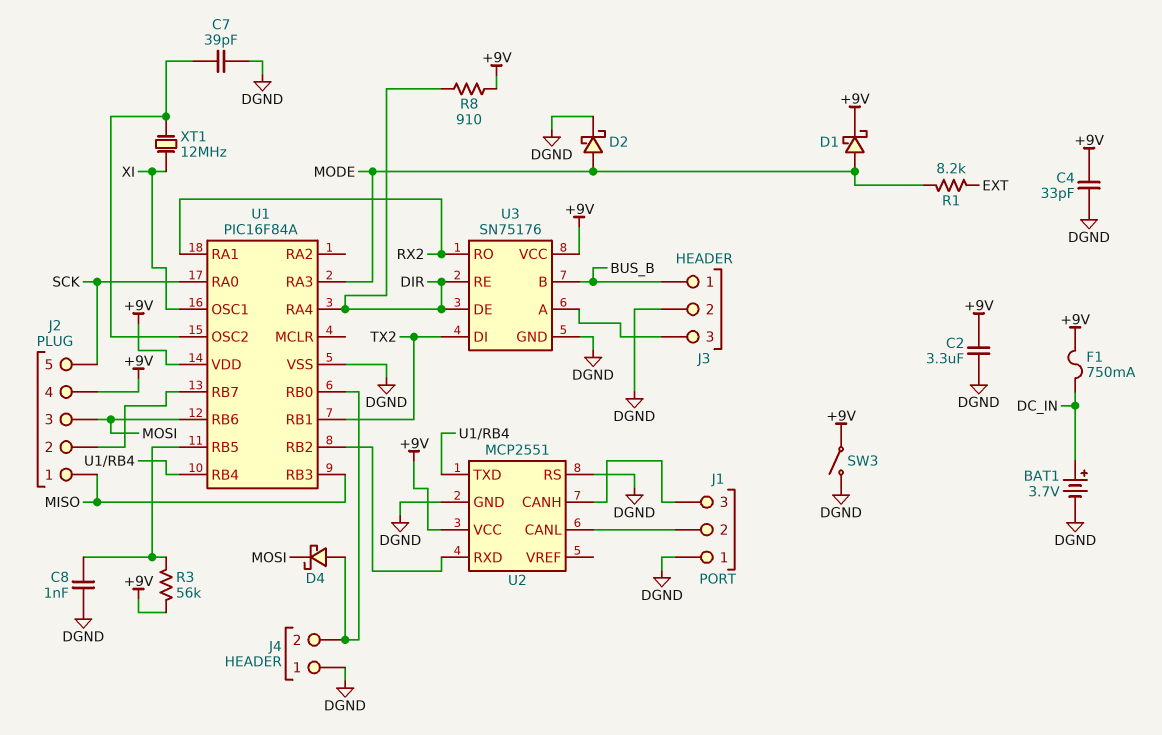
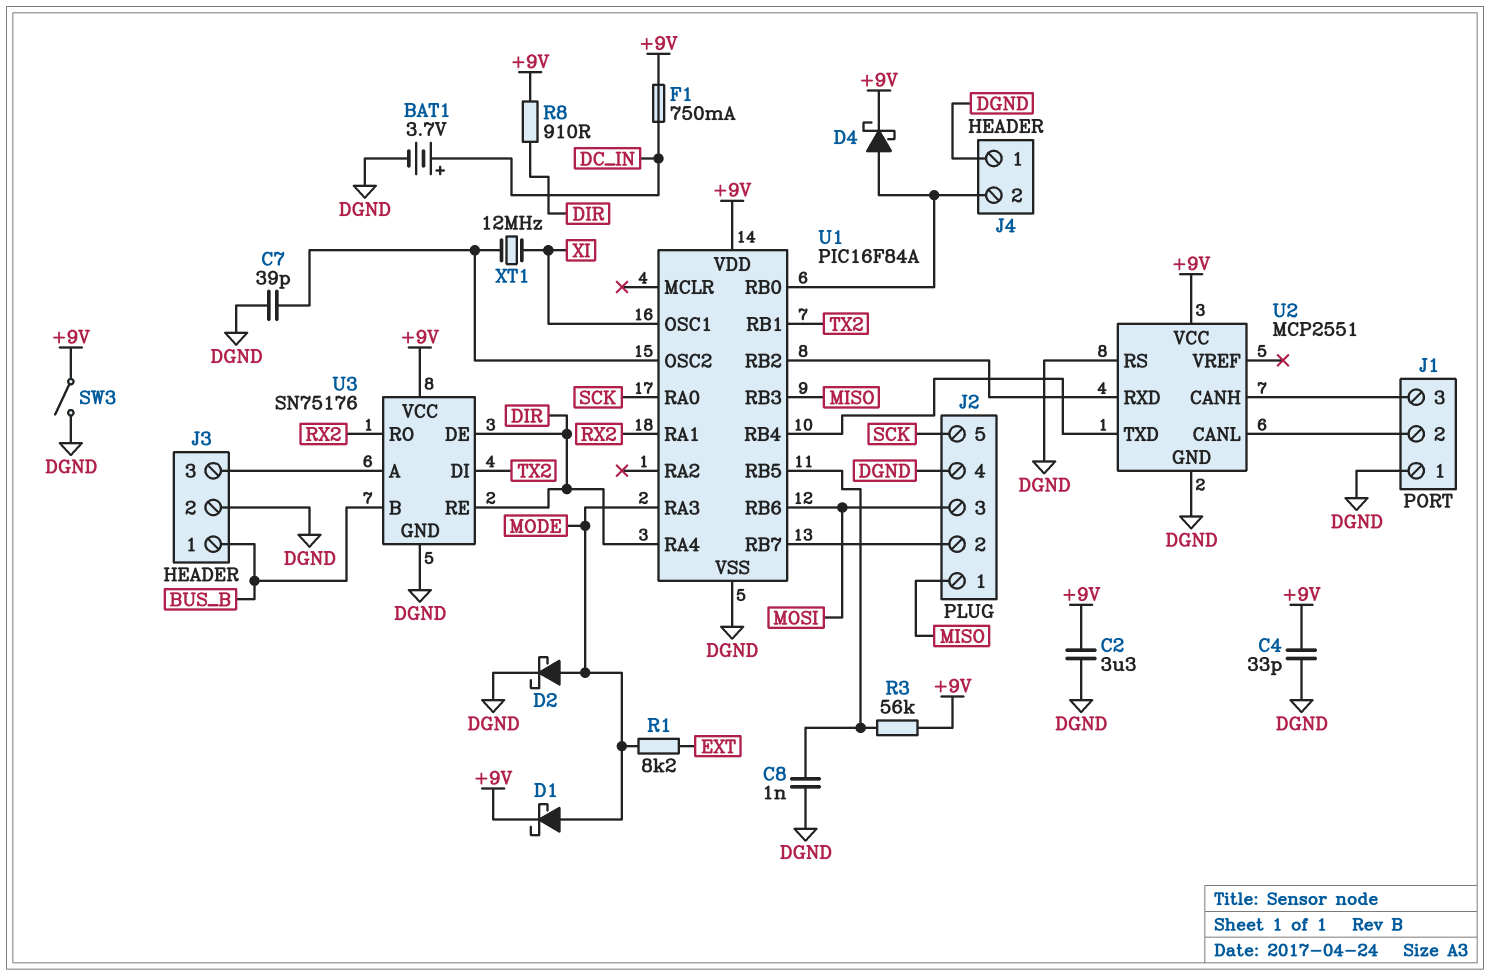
D4: schottky (A J4/2, K MOSI) -> schottky (A J4/2, K +9V)
J2 pin 4: +9V -> DGND

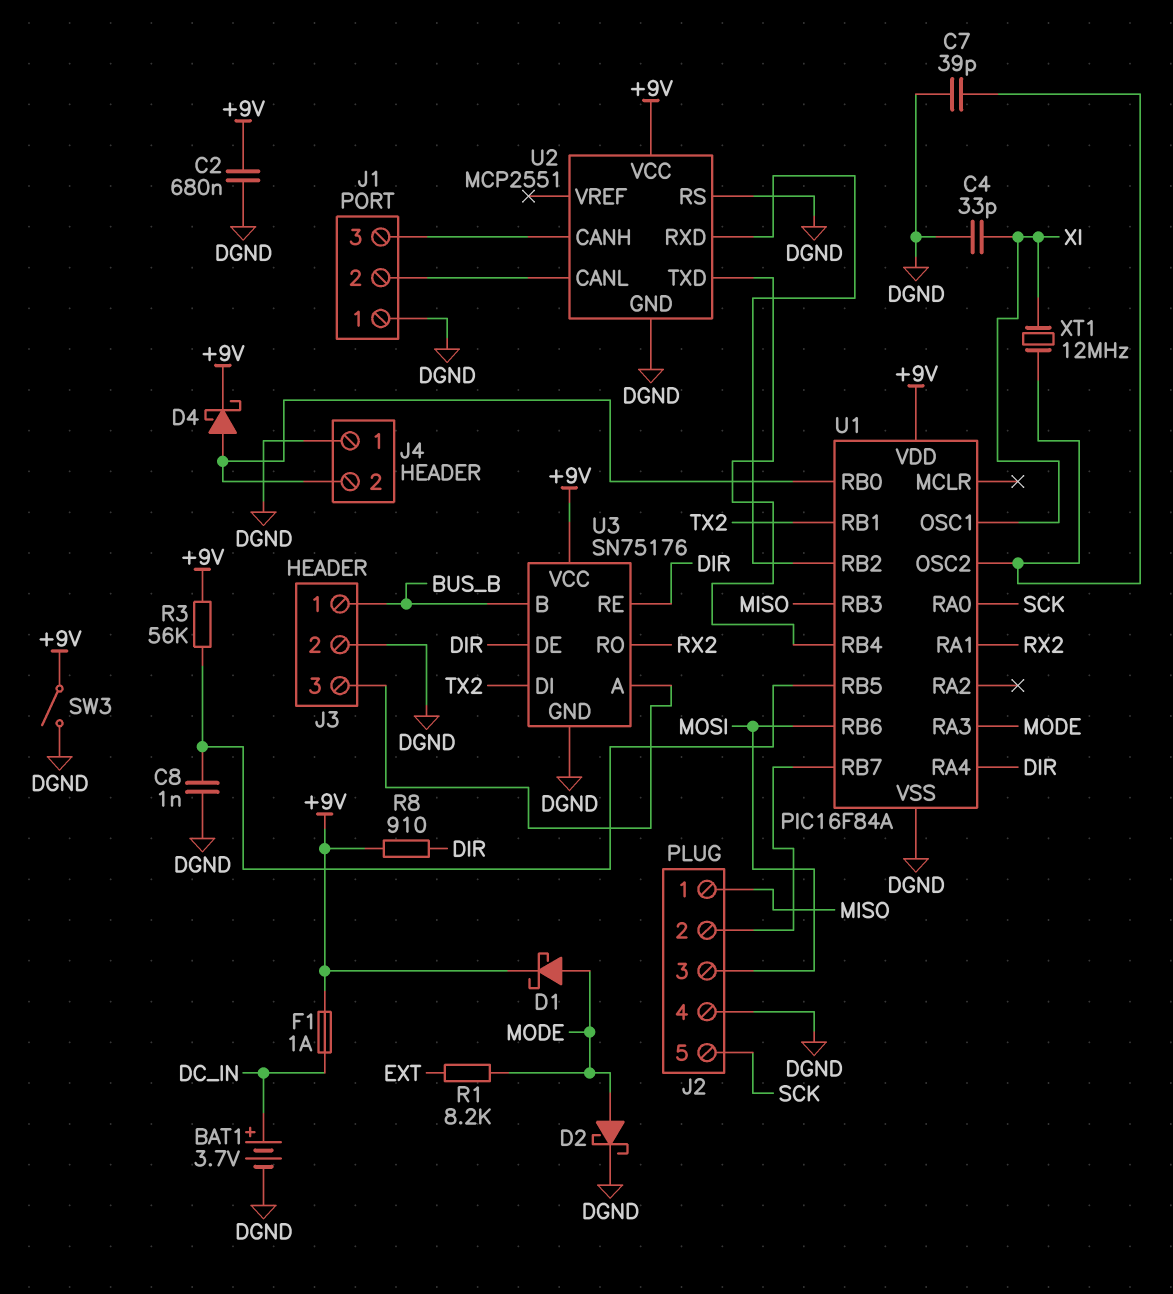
C2: 3.3uF (+9V, DGND) -> 680nF (+9V, DGND)
C4: 33pF (+9V, DGND) -> 33pF (DGND, XI)
F1: 750mA (+9V, DC_IN) -> 1A (+9V, DC_IN)

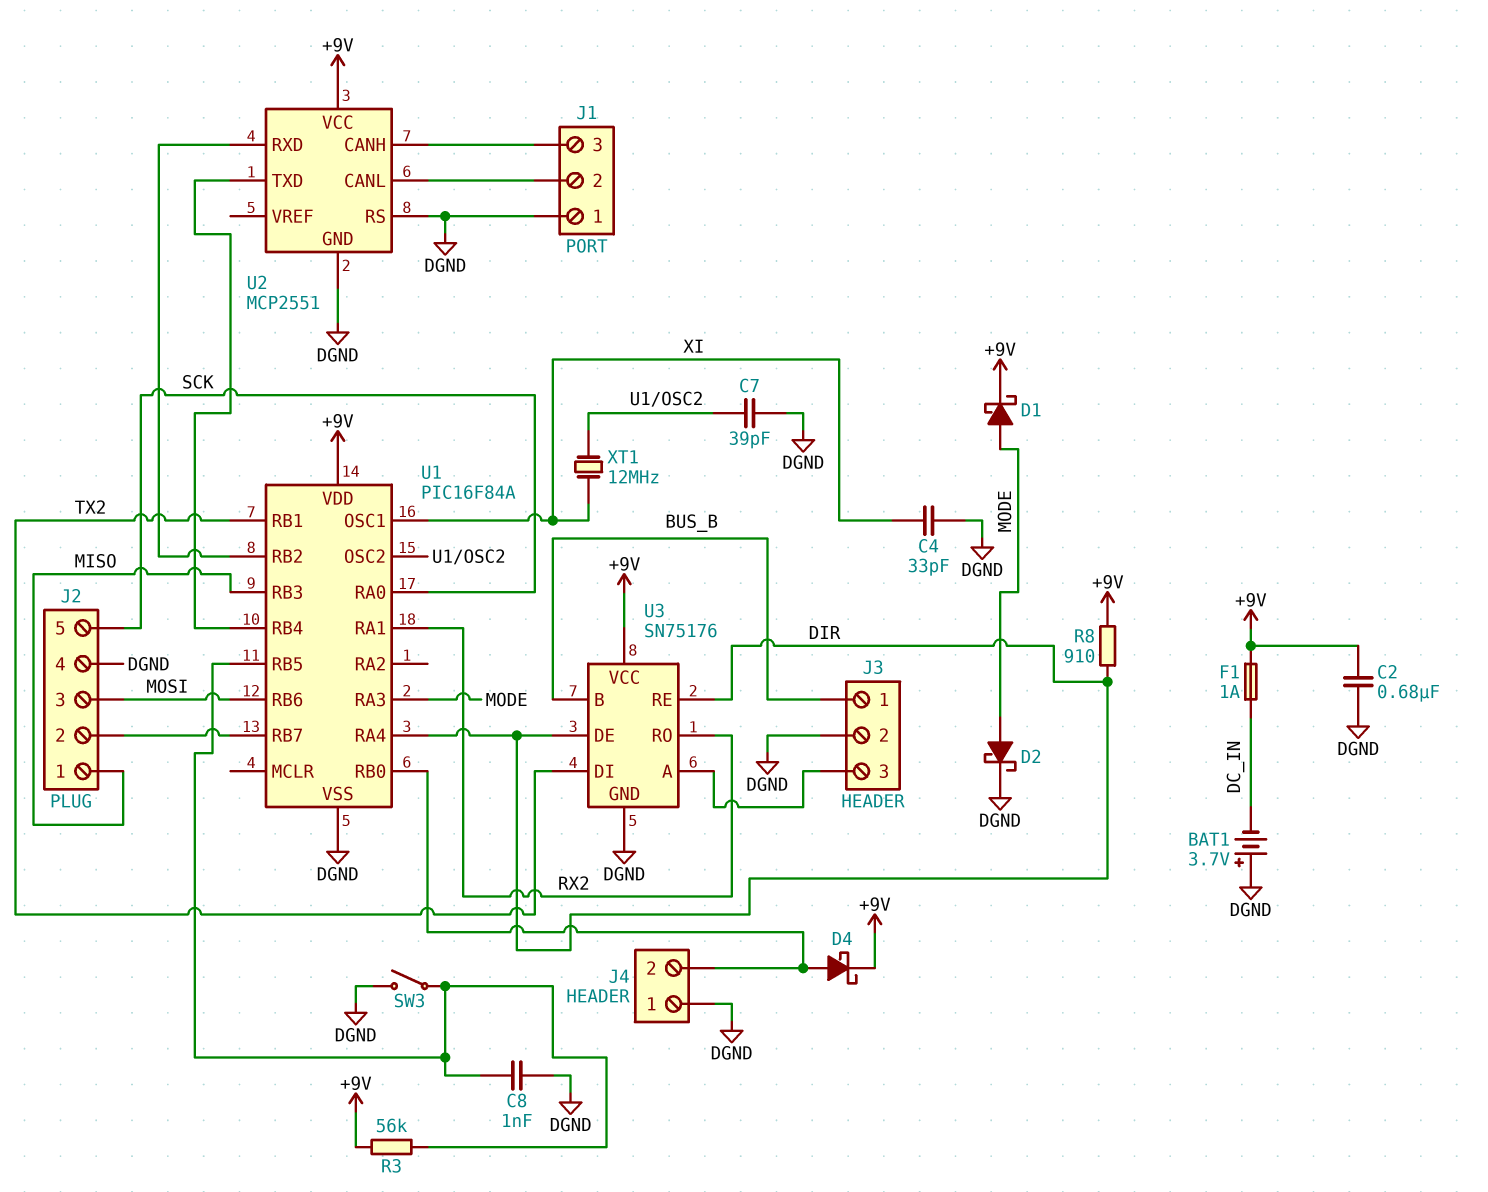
BAT1: 3.7V (plus DC_IN, minus DGND) -> 3.7V (plus DGND, minus DC_IN)
R1: 8.2k (EXT, MODE) -> none
SW3: switch (+9V, DGND) -> switch (DGND, U1/RB5)

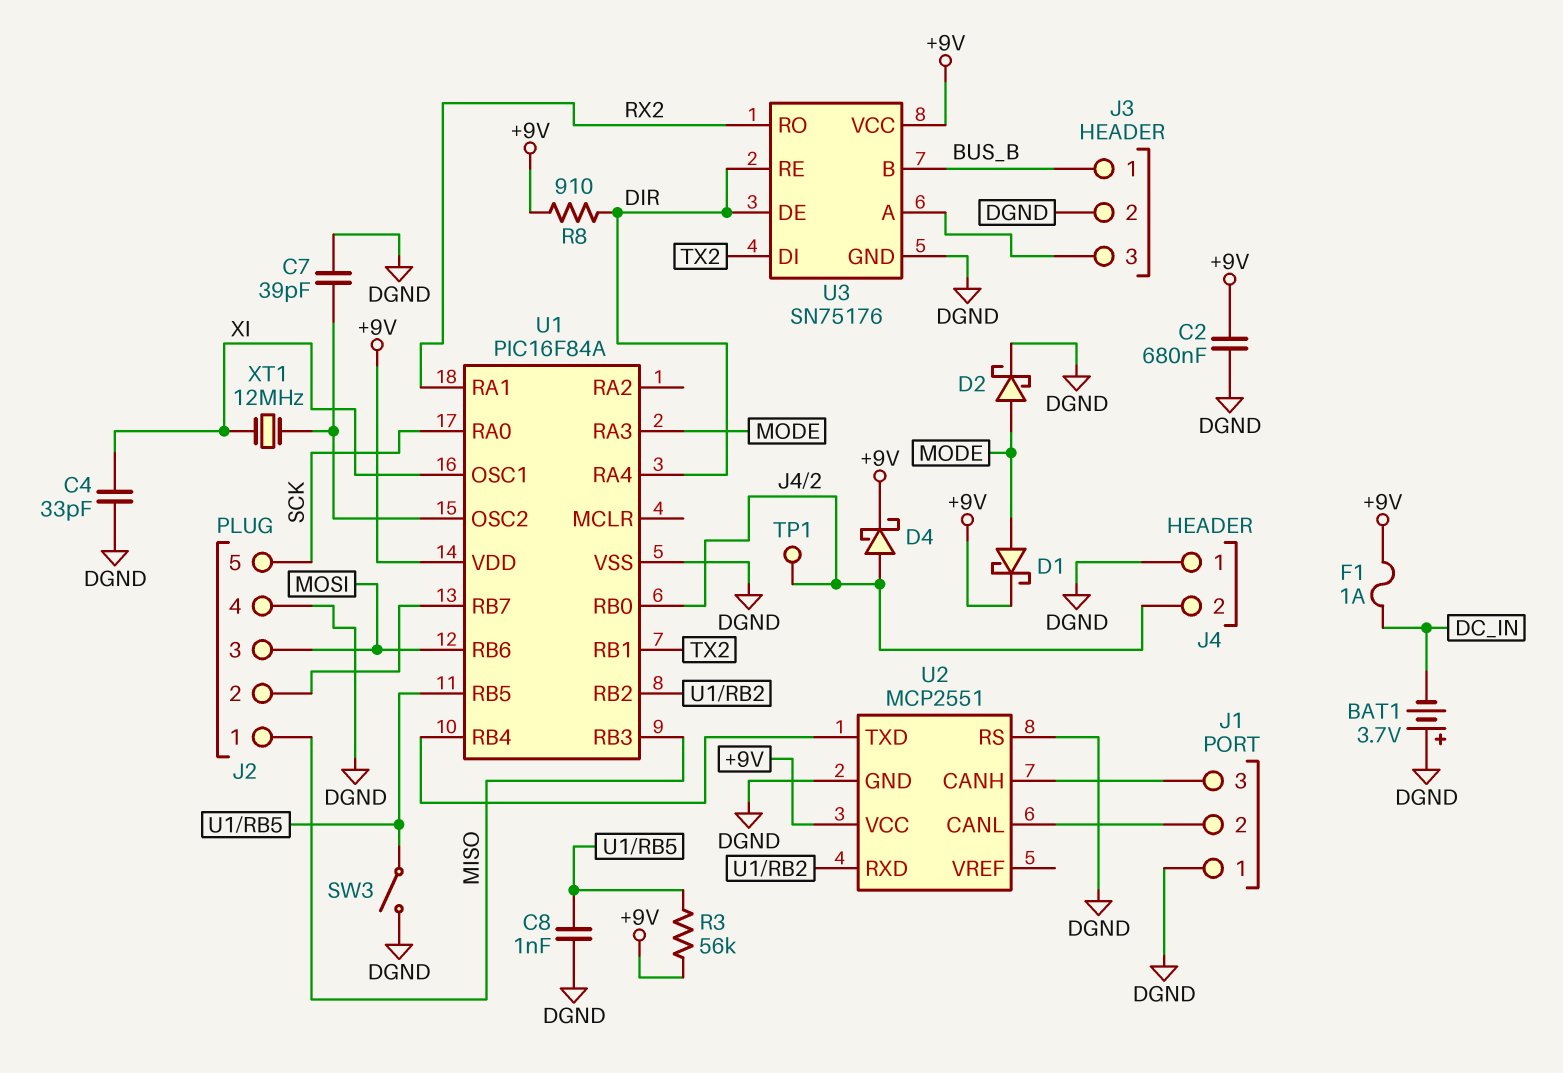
TP1: none -> test point (J4/2)

